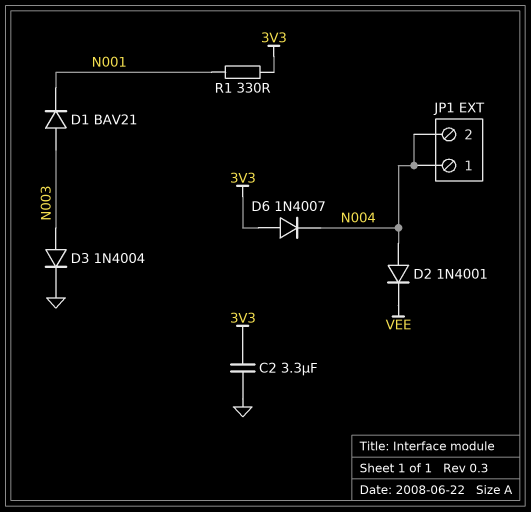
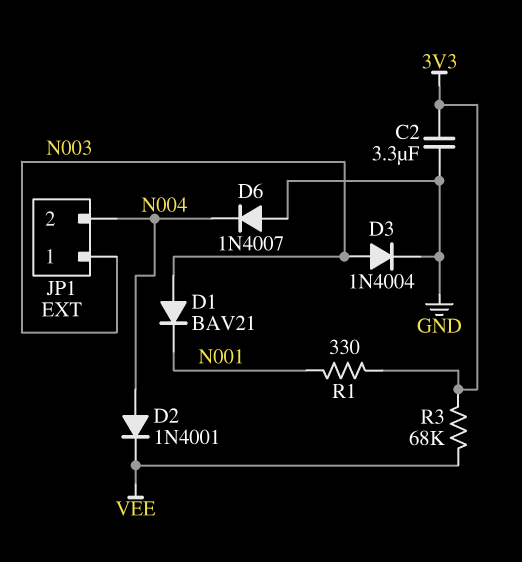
D6: diode 1N4007 (A 3V3, K N004) -> diode 1N4007 (A GND, K N004)
JP1 pin 1: N004 -> N003
R3: none -> 68k (3V3, VEE)

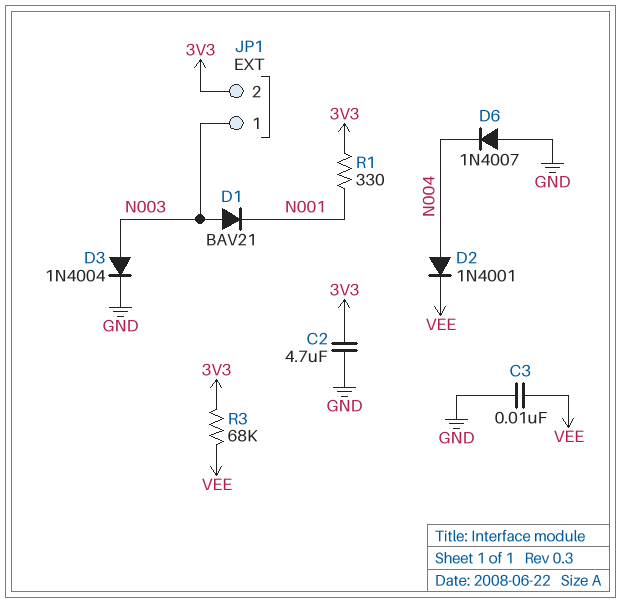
C2: 3.3uF (3V3, GND) -> 4.7uF (3V3, GND)
C3: none -> 10nF (GND, VEE)
JP1 pin 2: N004 -> 3V3

